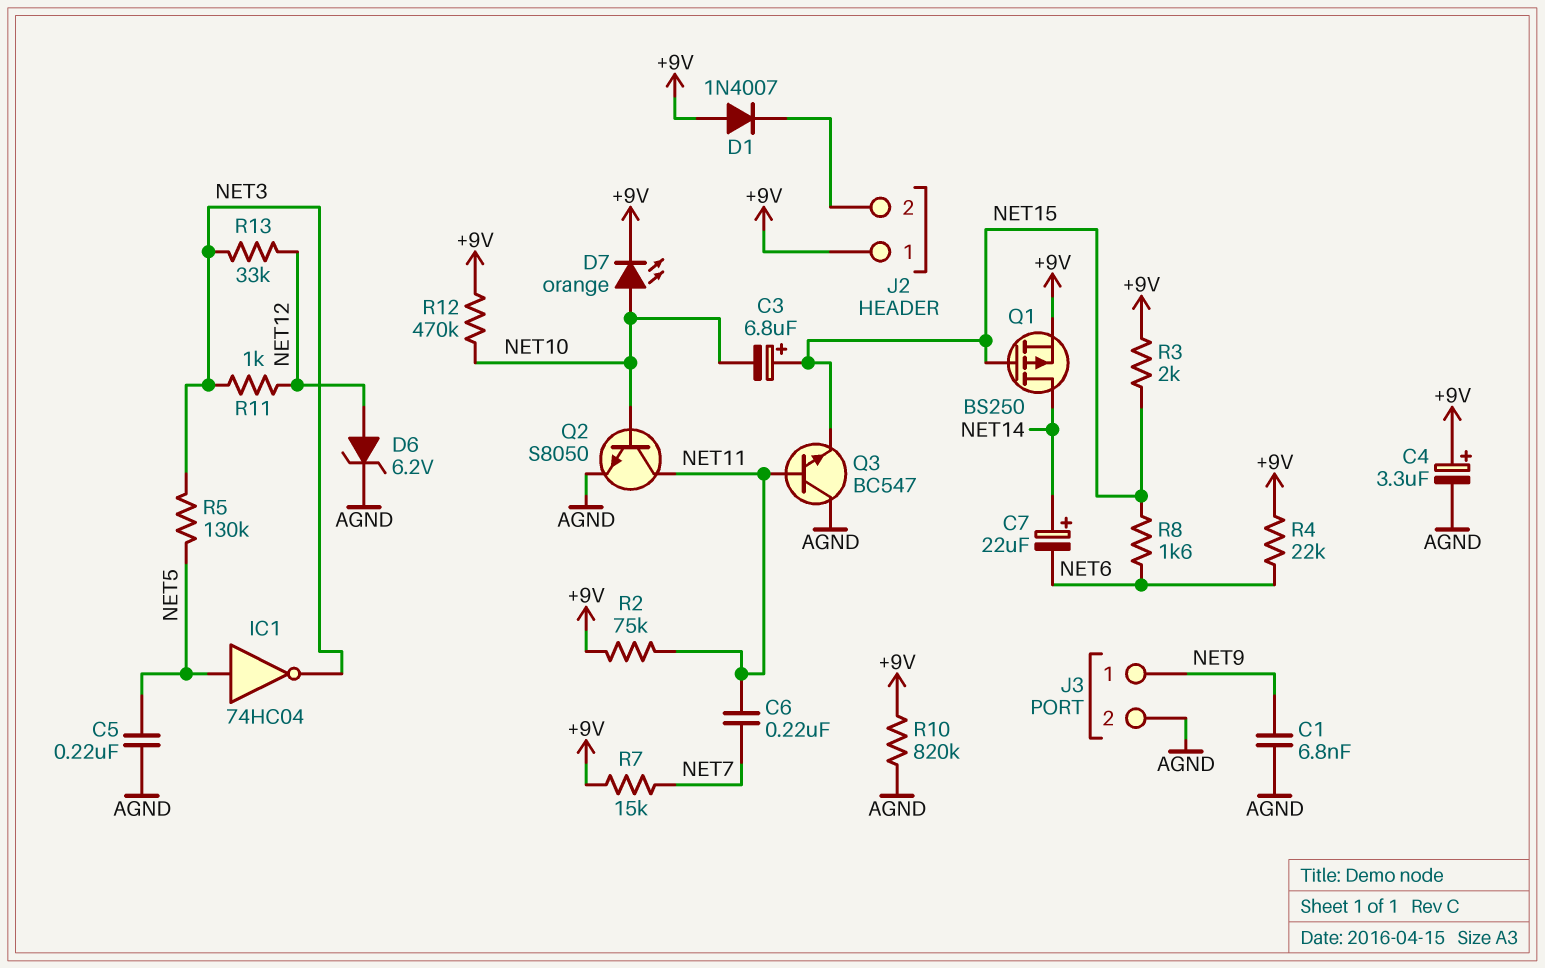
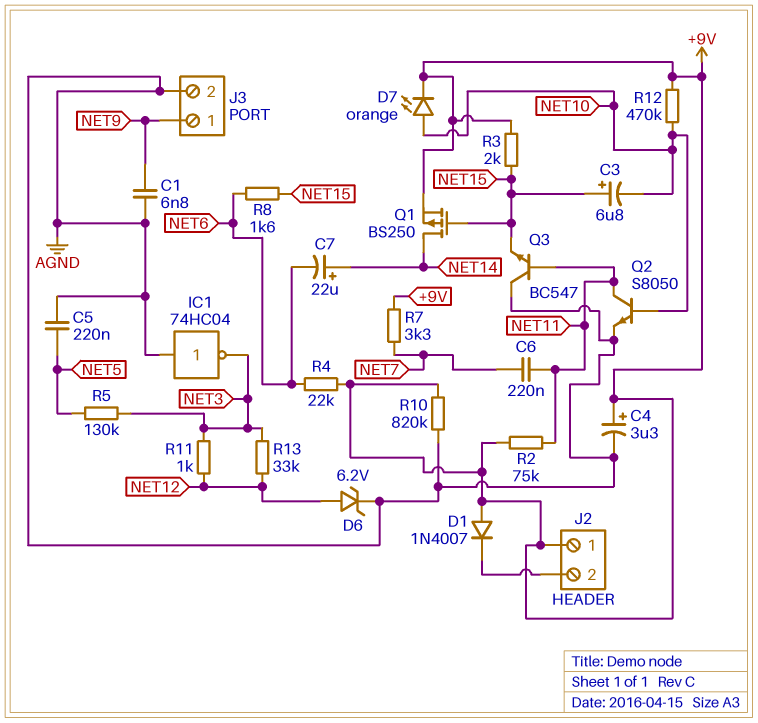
IC1: NOT 74HC04 (in NET5, out NET3) -> NOT 74HC04 (in AGND, out NET3)
R7: 15k (+9V, NET7) -> 3.3k (+9V, NET7)

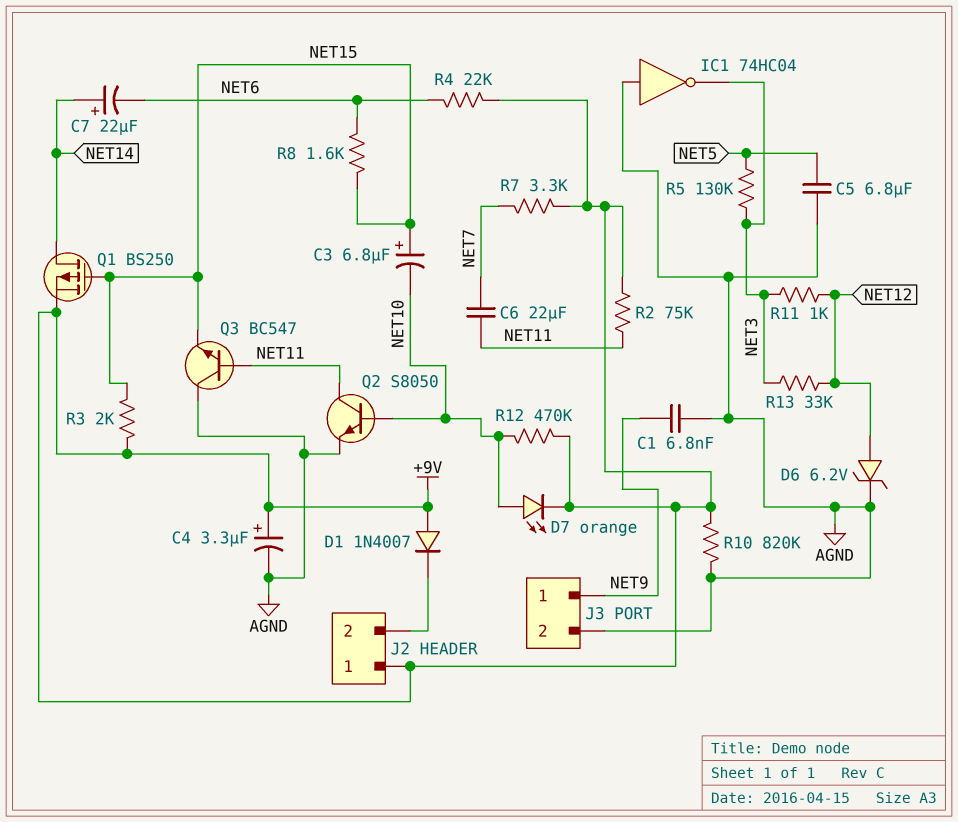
C5: 220nF (AGND, NET5) -> 6.8uF (AGND, NET5)
C6: 220nF (NET7, NET11) -> 22uF (NET7, NET11)

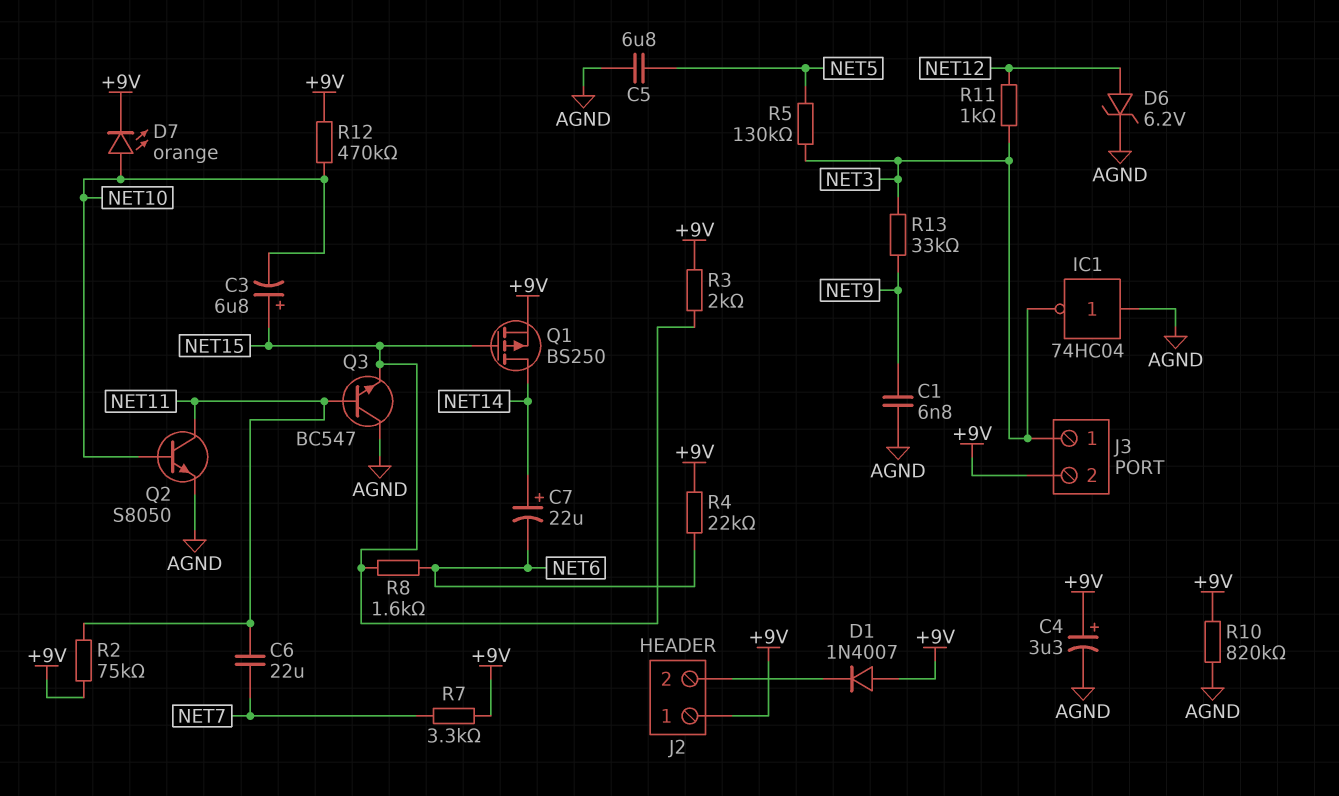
J3 pin 1: NET9 -> NET3
J3 pin 2: AGND -> +9V
R13: 33k (NET3, NET12) -> 33k (NET3, NET9)

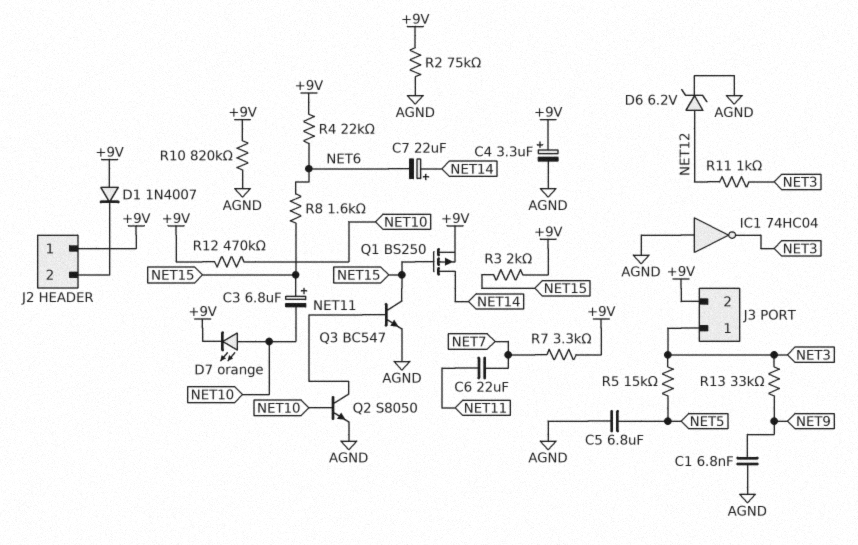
Q3: NPN BC547 (B NET11, C AGND, E NET15) -> NPN BC547 (B NET11, C NET15, E AGND)
R2: 75k (+9V, NET11) -> 75k (+9V, AGND)
R5: 130k (NET3, NET5) -> 15k (NET3, NET5)

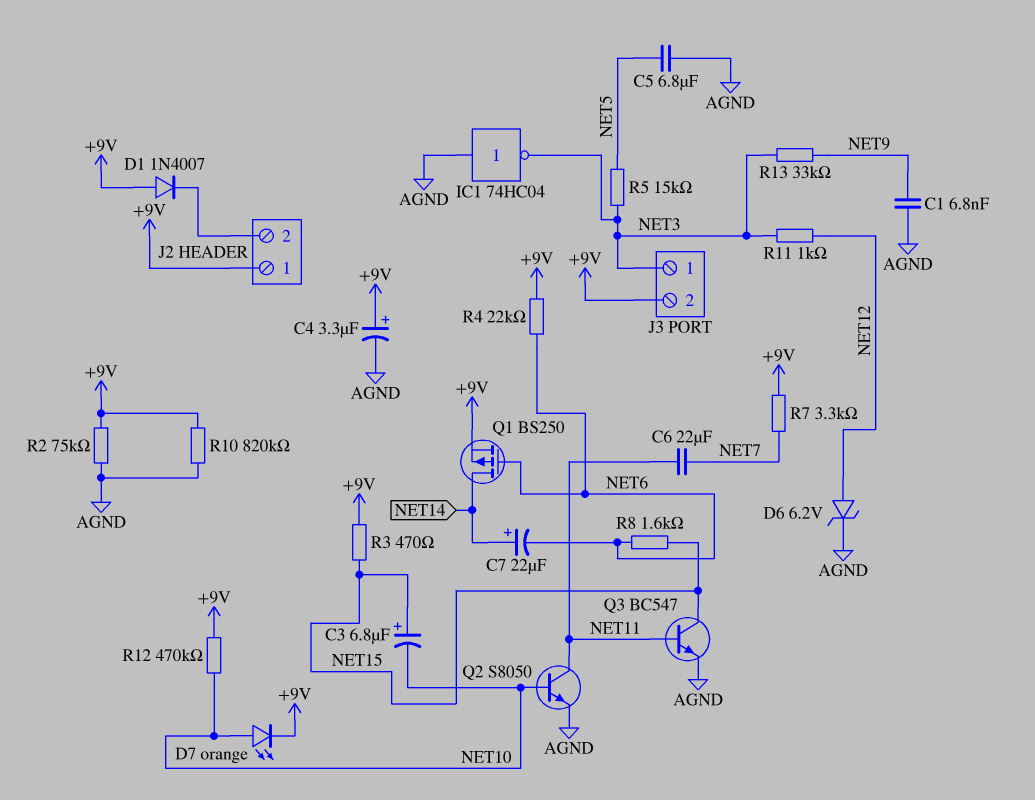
Q1: PMOS BS250 (G NET15, D NET14, S +9V) -> PMOS BS250 (G NET6, D NET14, S +9V)
R3: 2k (+9V, NET15) -> 470 (+9V, NET15)

